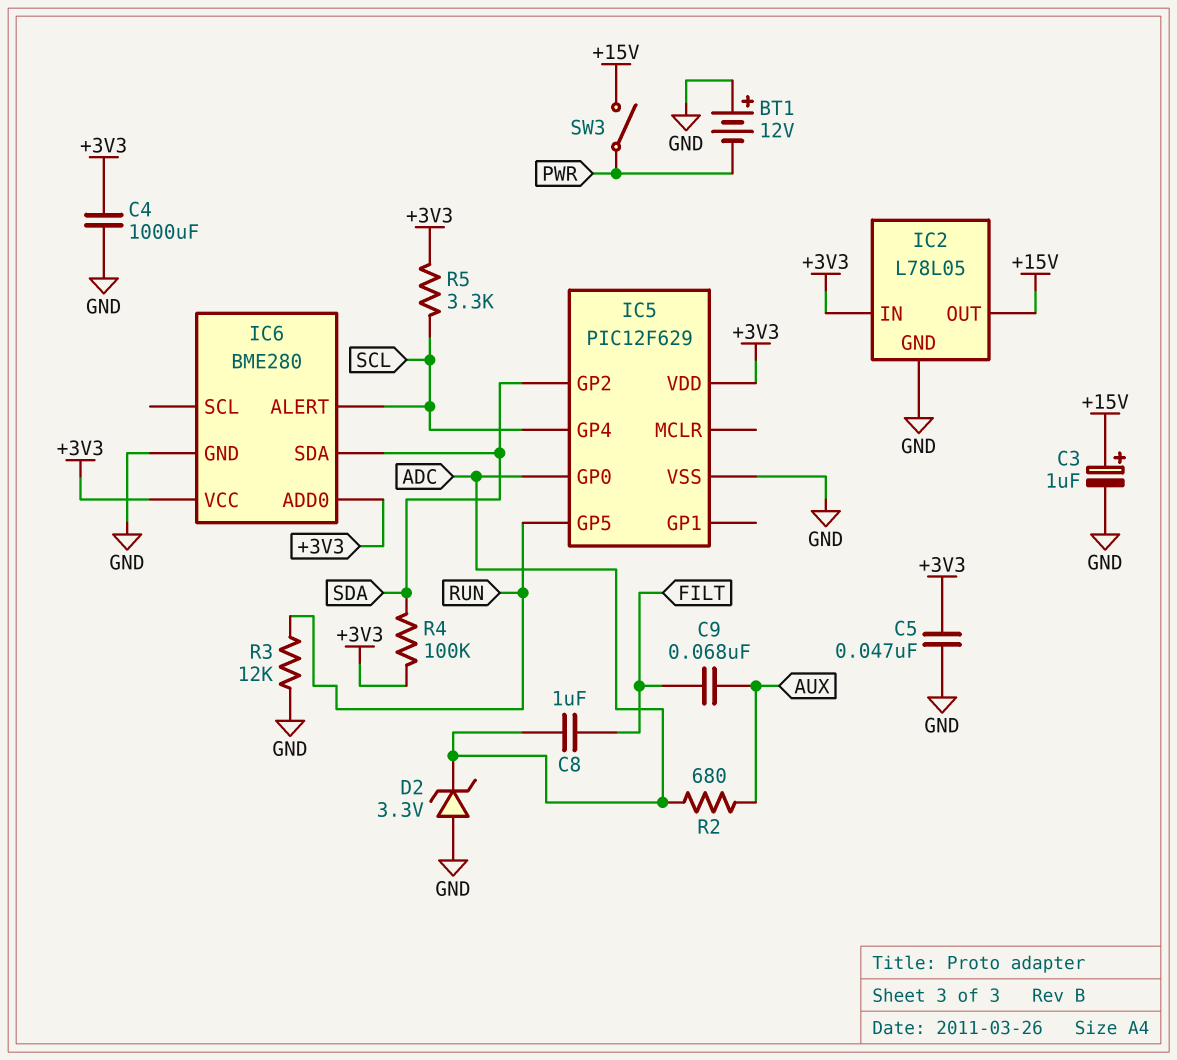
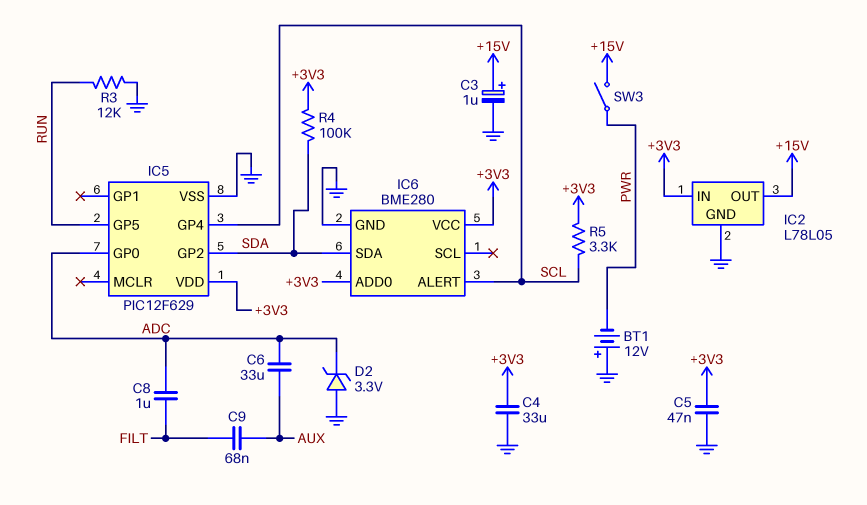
C4: 1000uF (+3V3, GND) -> 33uF (+3V3, GND)
C6: none -> 33uF (ADC, AUX)
R2: 680 (ADC, AUX) -> none

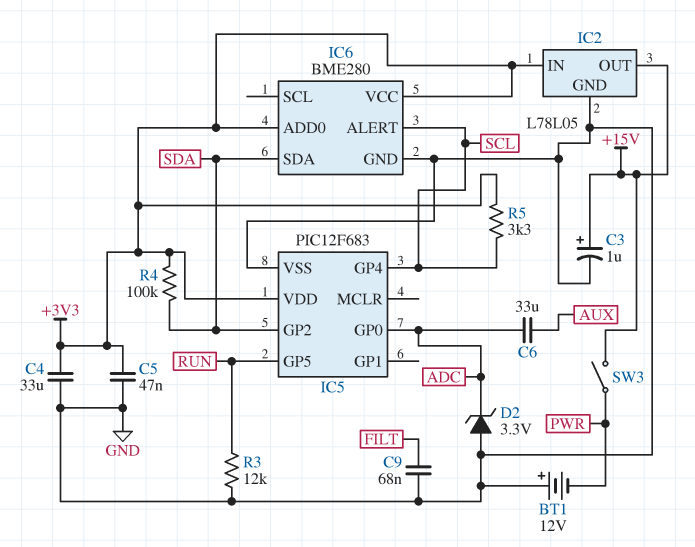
C8: 1uF (ADC, FILT) -> none
C9: 68nF (AUX, FILT) -> 68nF (FILT, GND)
IC5: PIC12F629 -> PIC12F683

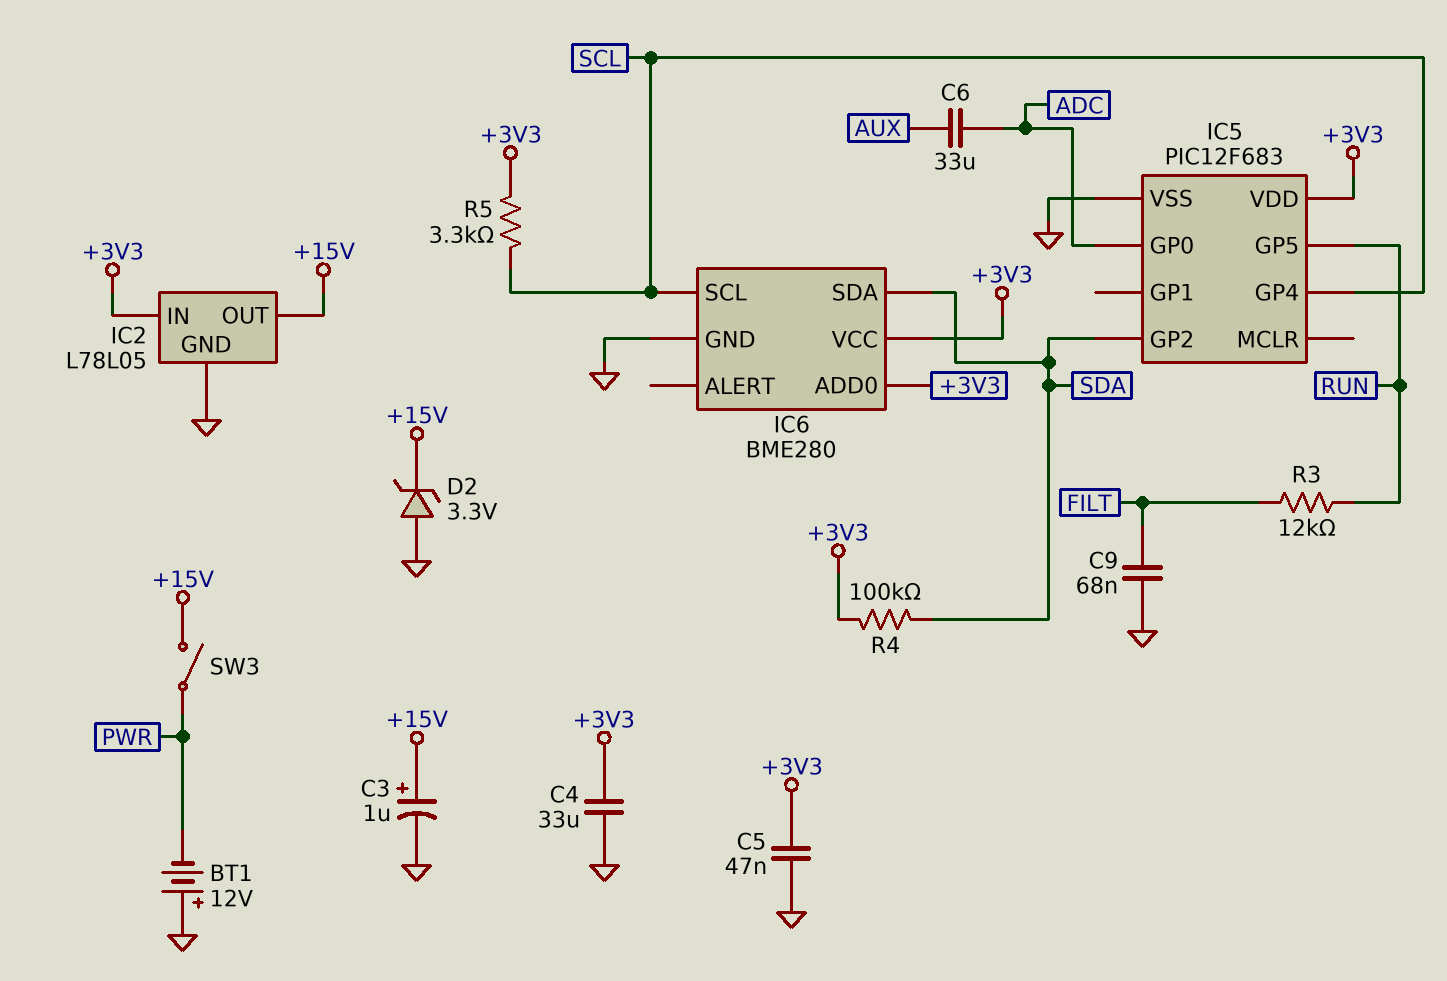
D2: zener 3.3V (A GND, K ADC) -> zener 3.3V (A GND, K +15V)
IC6 pin ALERT: SCL -> none
IC6 pin SCL: none -> SCL
R3: 12k (GND, RUN) -> 12k (FILT, RUN)

